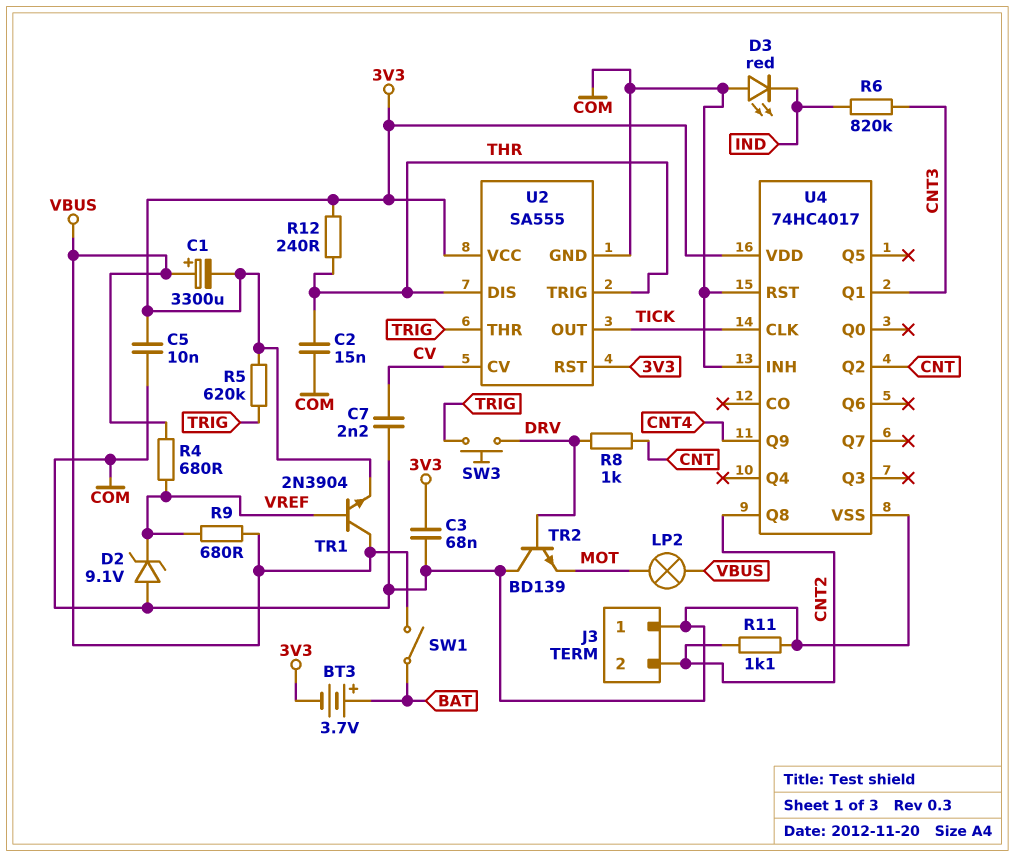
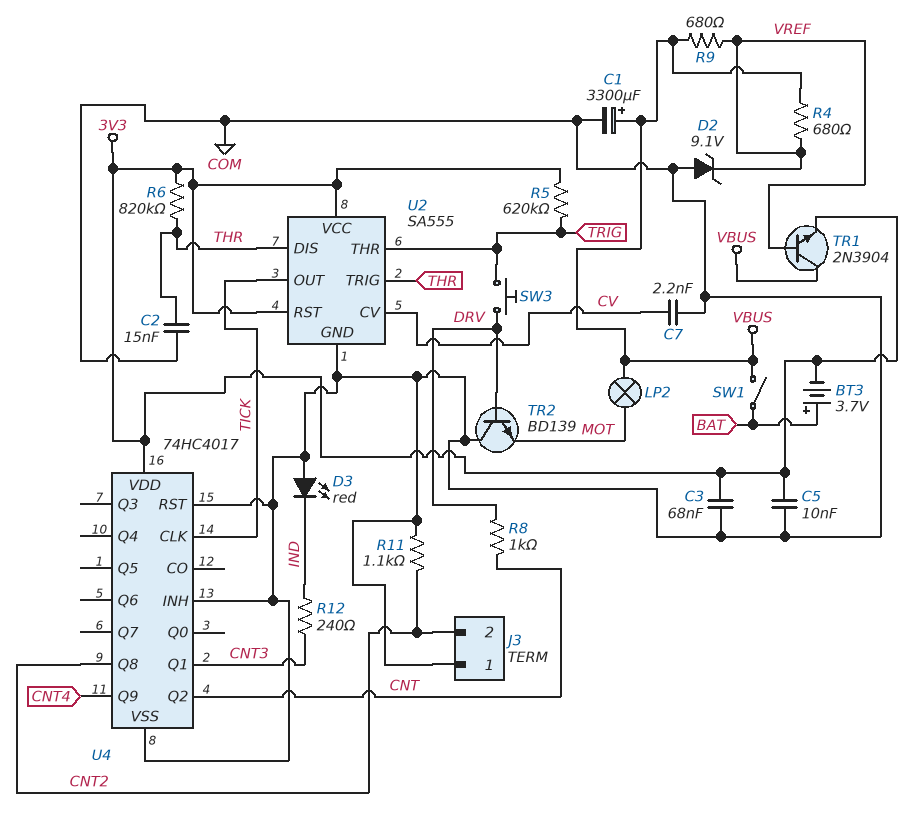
C1: 3300uF (plus VBUS, minus 3V3) -> 3300uF (plus VBUS, minus COM)
R6: 820k (CNT3, IND) -> 820k (3V3, THR)
R12: 240 (3V3, THR) -> 240 (CNT3, IND)

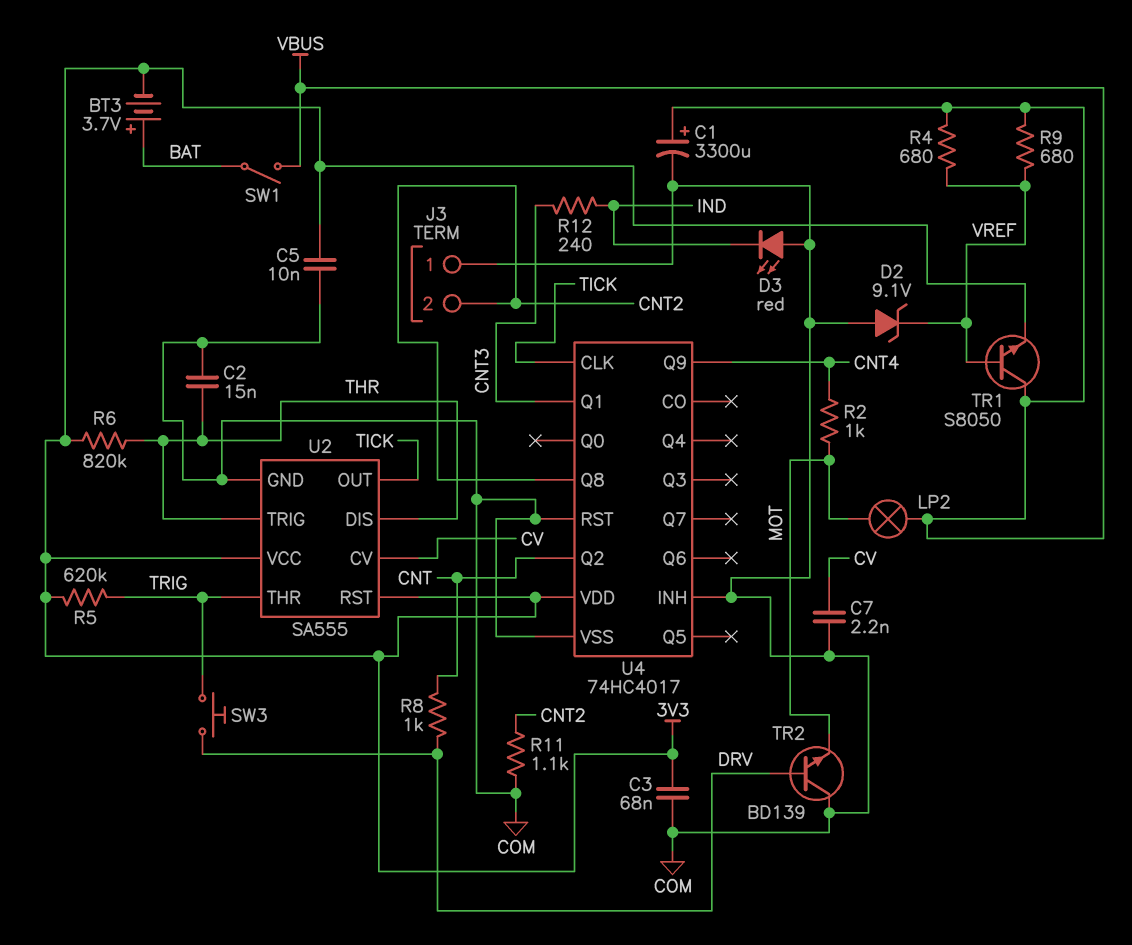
R2: none -> 1k (CNT4, MOT)
TR1: NPN 2N3904 (B VREF, C VBUS, E 3V3) -> NPN S8050 (B VREF, C VBUS, E 3V3)

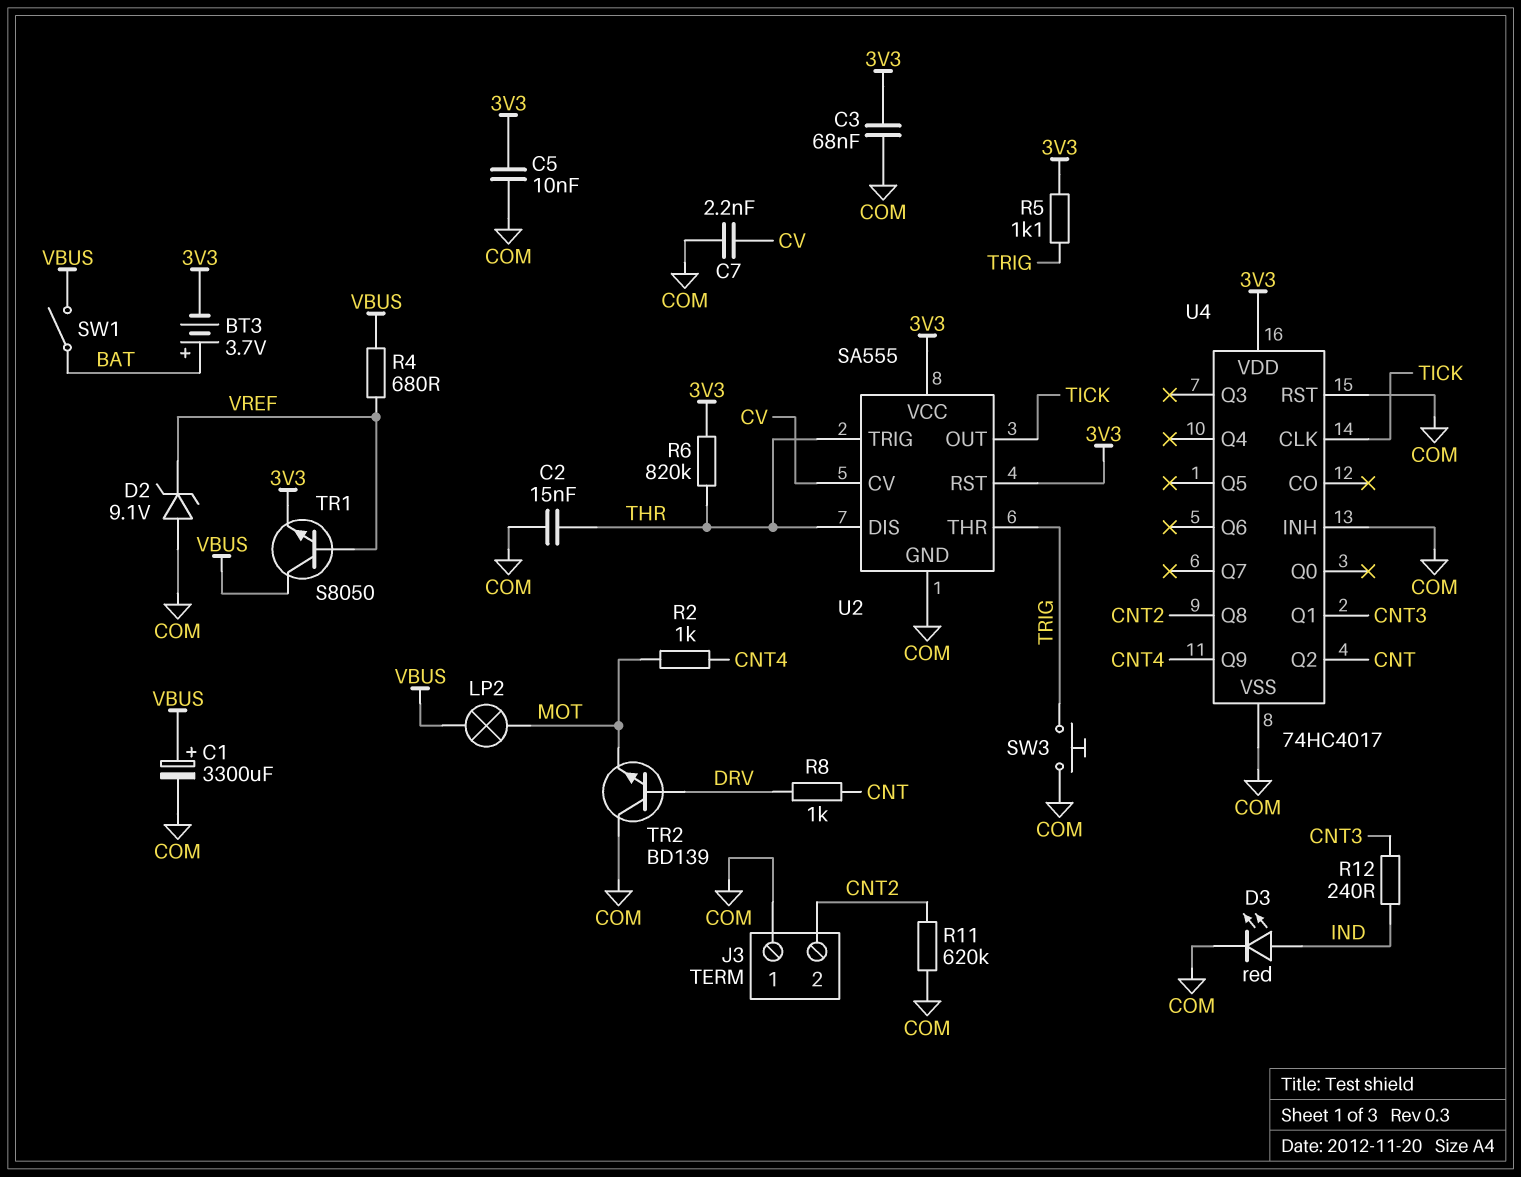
D3: LED red (A COM, K IND) -> LED red (A IND, K COM)
R5: 620k (3V3, TRIG) -> 1.1k (3V3, TRIG)
R9: 680 (VBUS, VREF) -> none
R11: 1.1k (CNT2, COM) -> 620k (CNT2, COM)
SW3: button (DRV, TRIG) -> button (COM, TRIG)

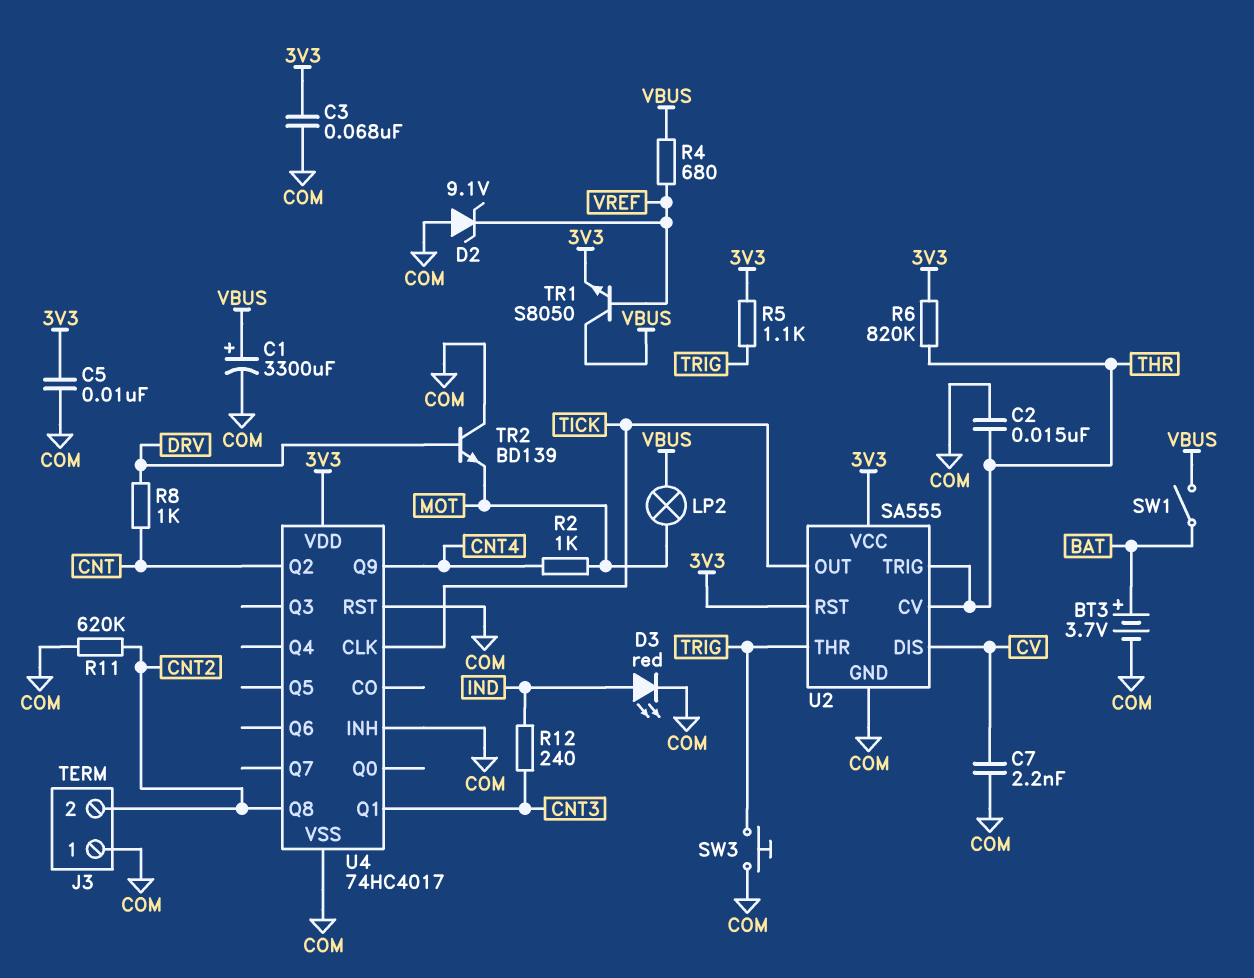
BT3: 3.7V (plus BAT, minus 3V3) -> 3.7V (plus BAT, minus COM)
U2 pin CV: CV -> THR
U2 pin DIS: THR -> CV

